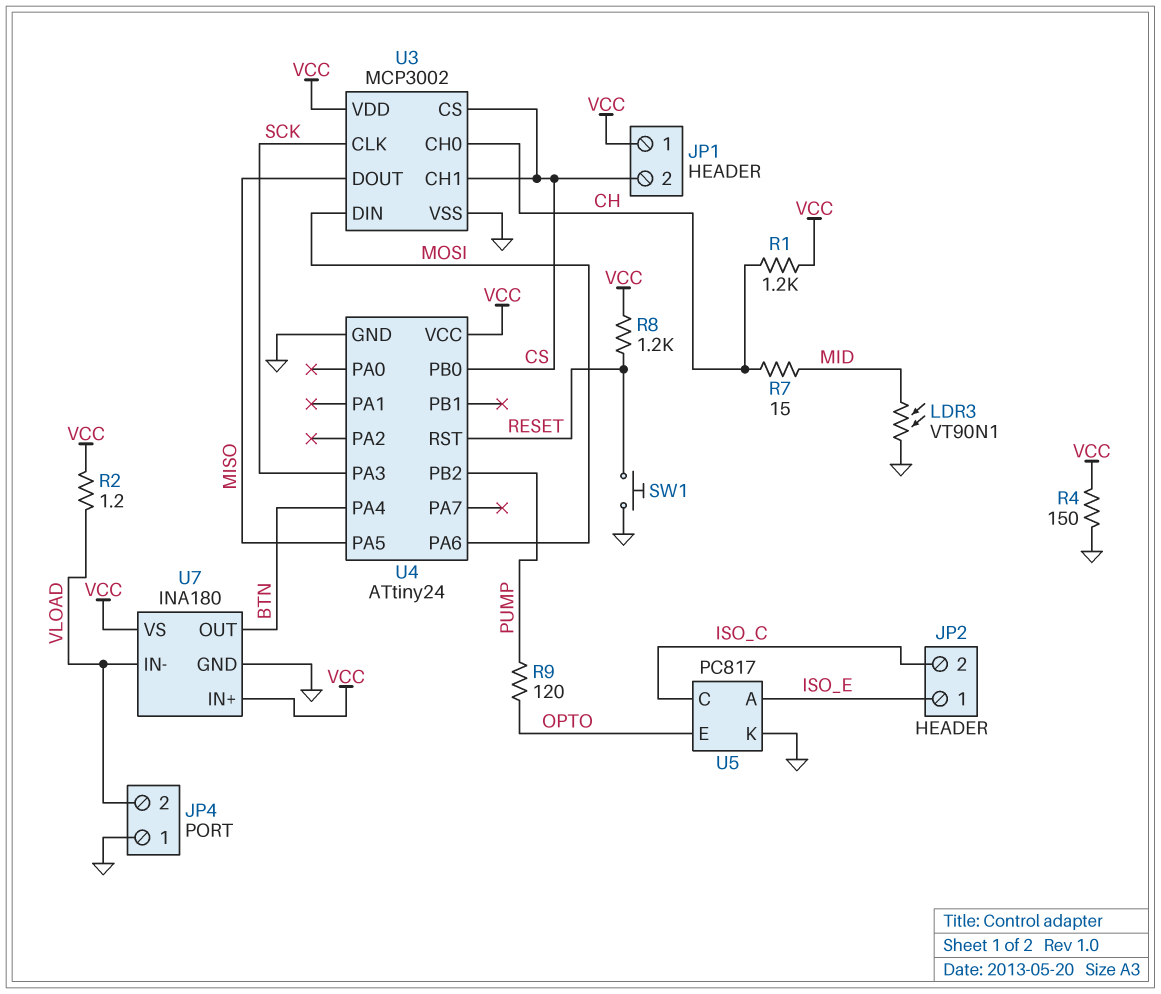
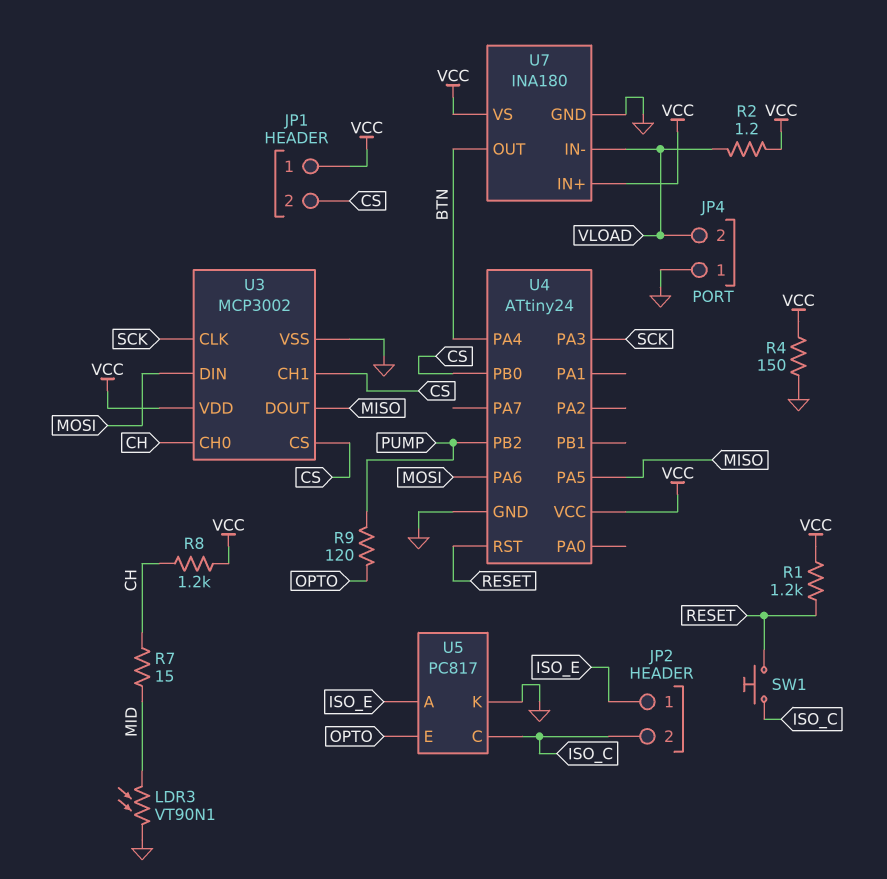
R1: 1.2k (CH, VCC) -> 1.2k (RESET, VCC)
R8: 1.2k (RESET, VCC) -> 1.2k (CH, VCC)
SW1: button (GND, RESET) -> button (ISO_C, RESET)

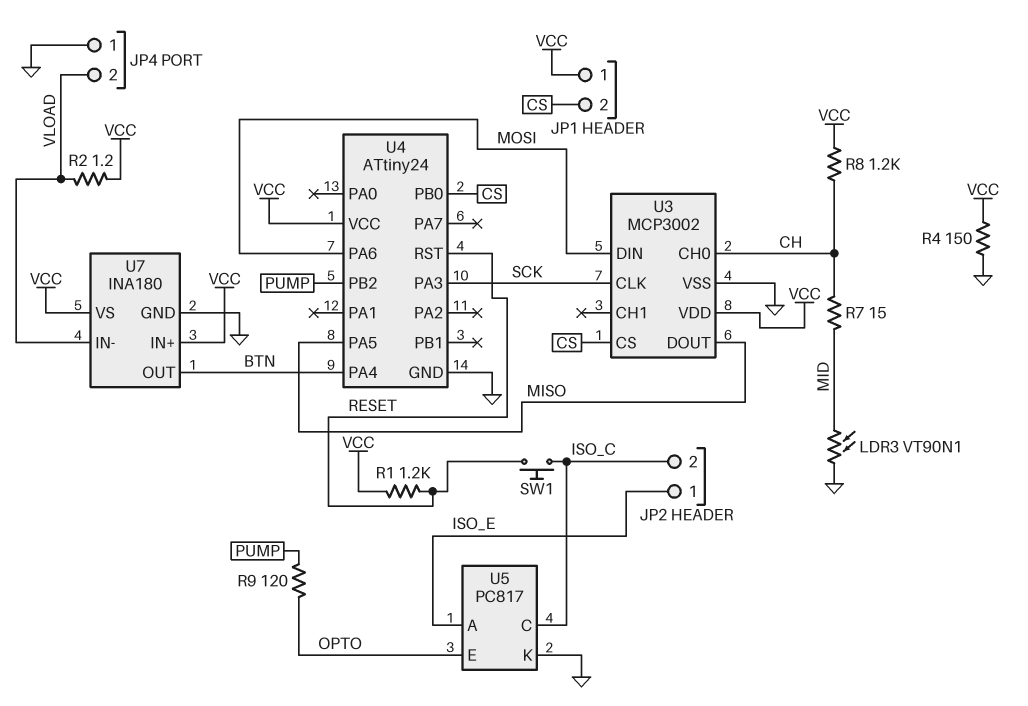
U3 pin CH1: CS -> none

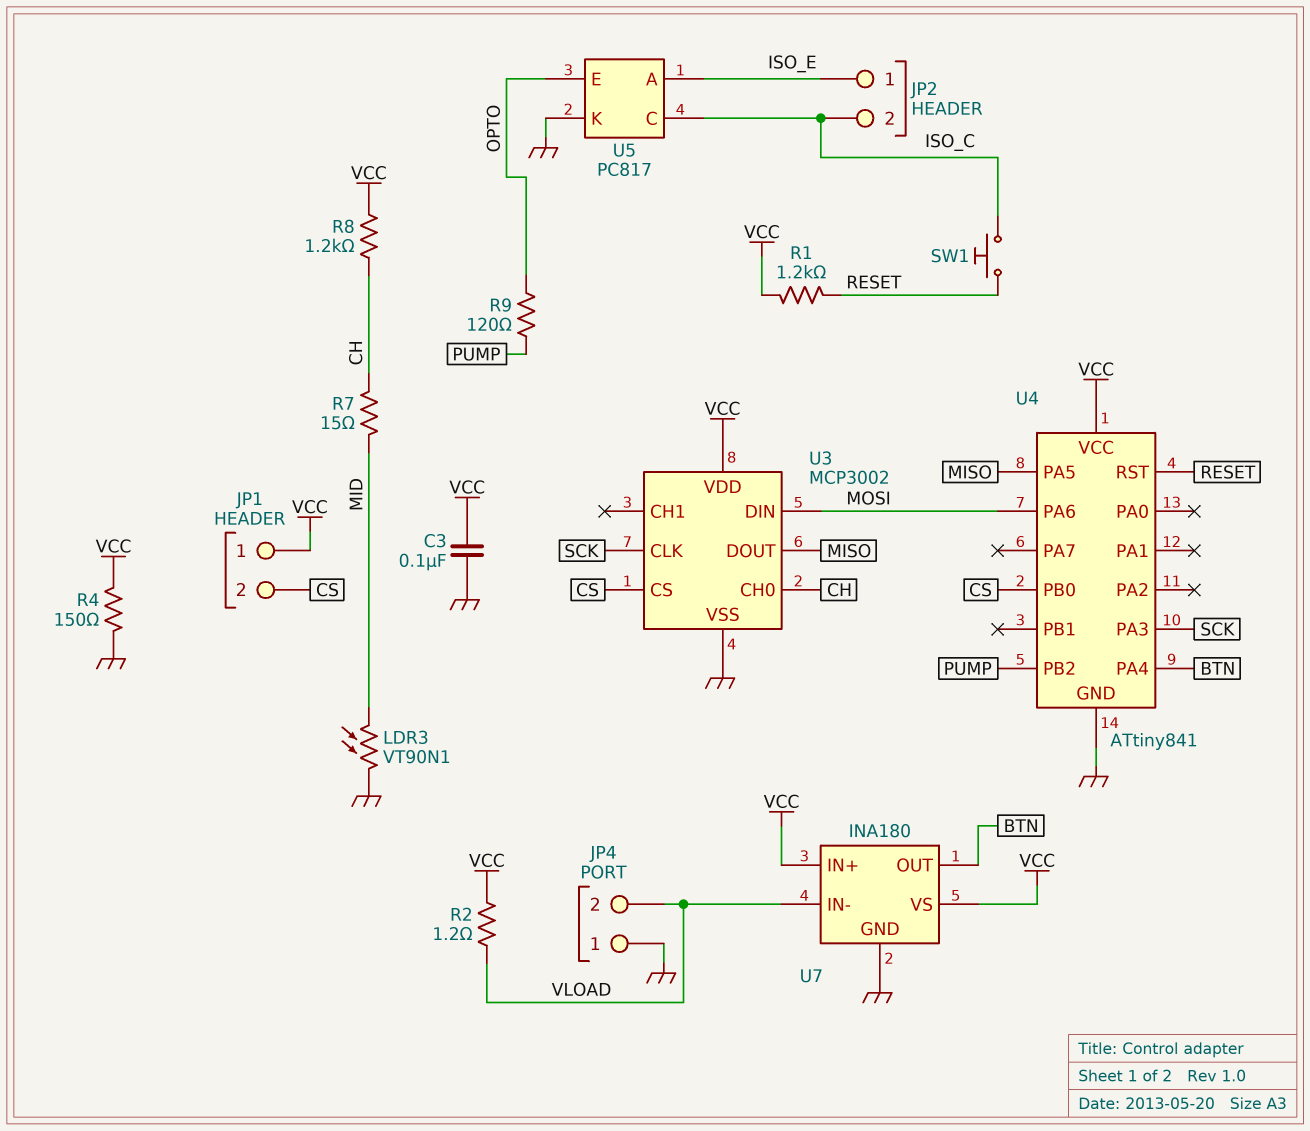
C3: none -> 100nF (GND, VCC)
U4: ATtiny24 -> ATtiny841

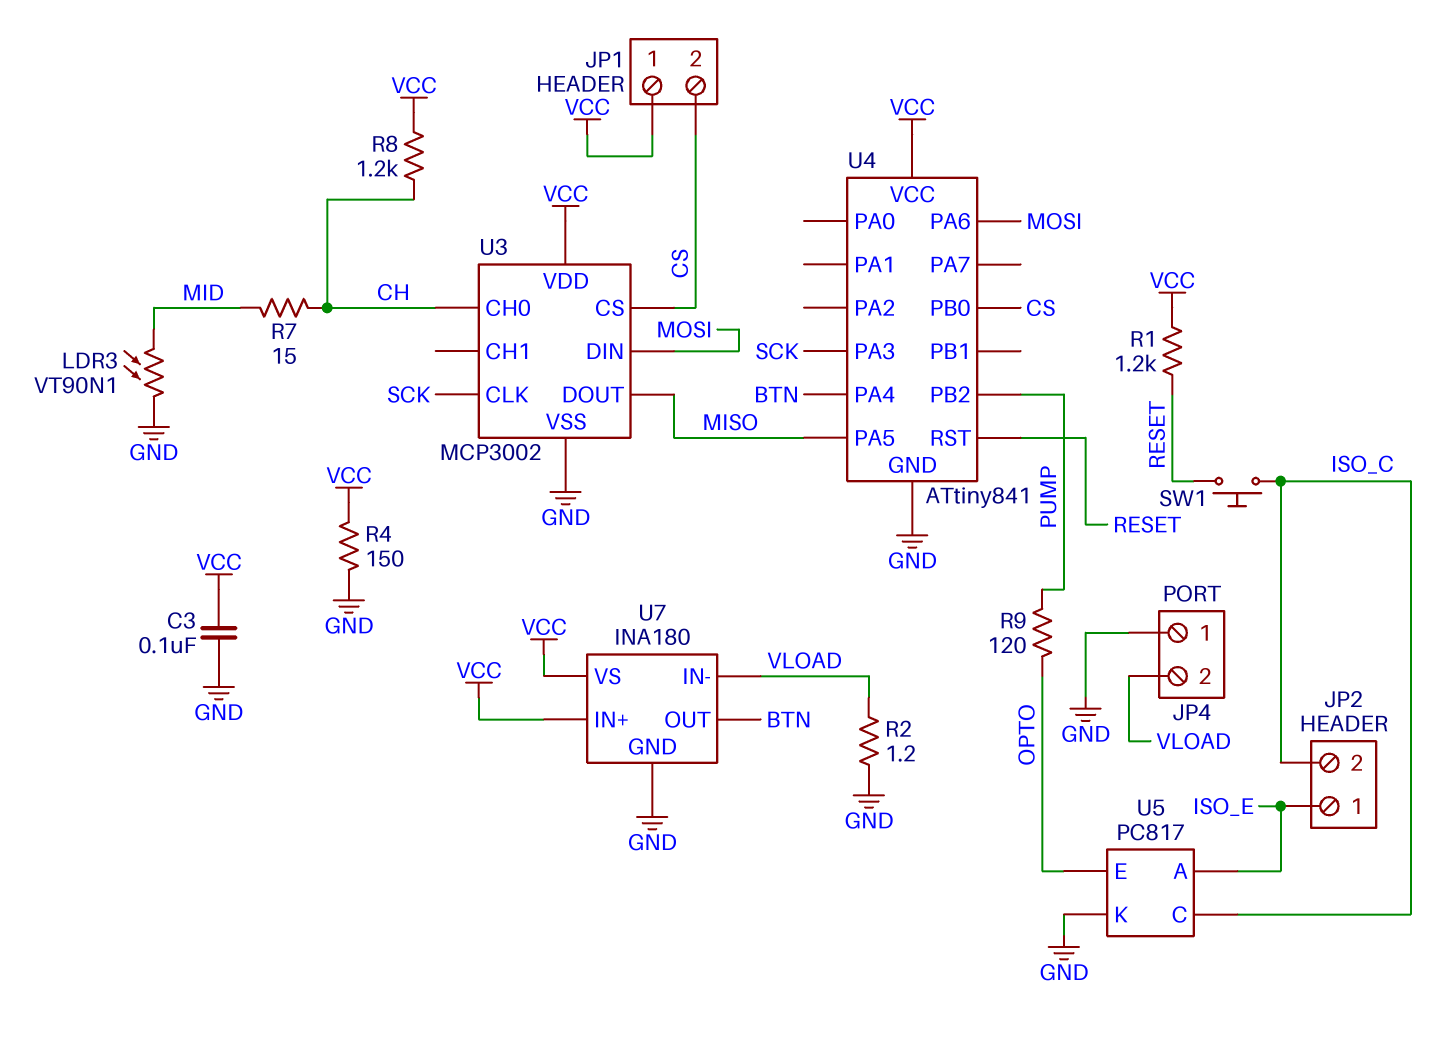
R2: 1.2 (VCC, VLOAD) -> 1.2 (GND, VLOAD)

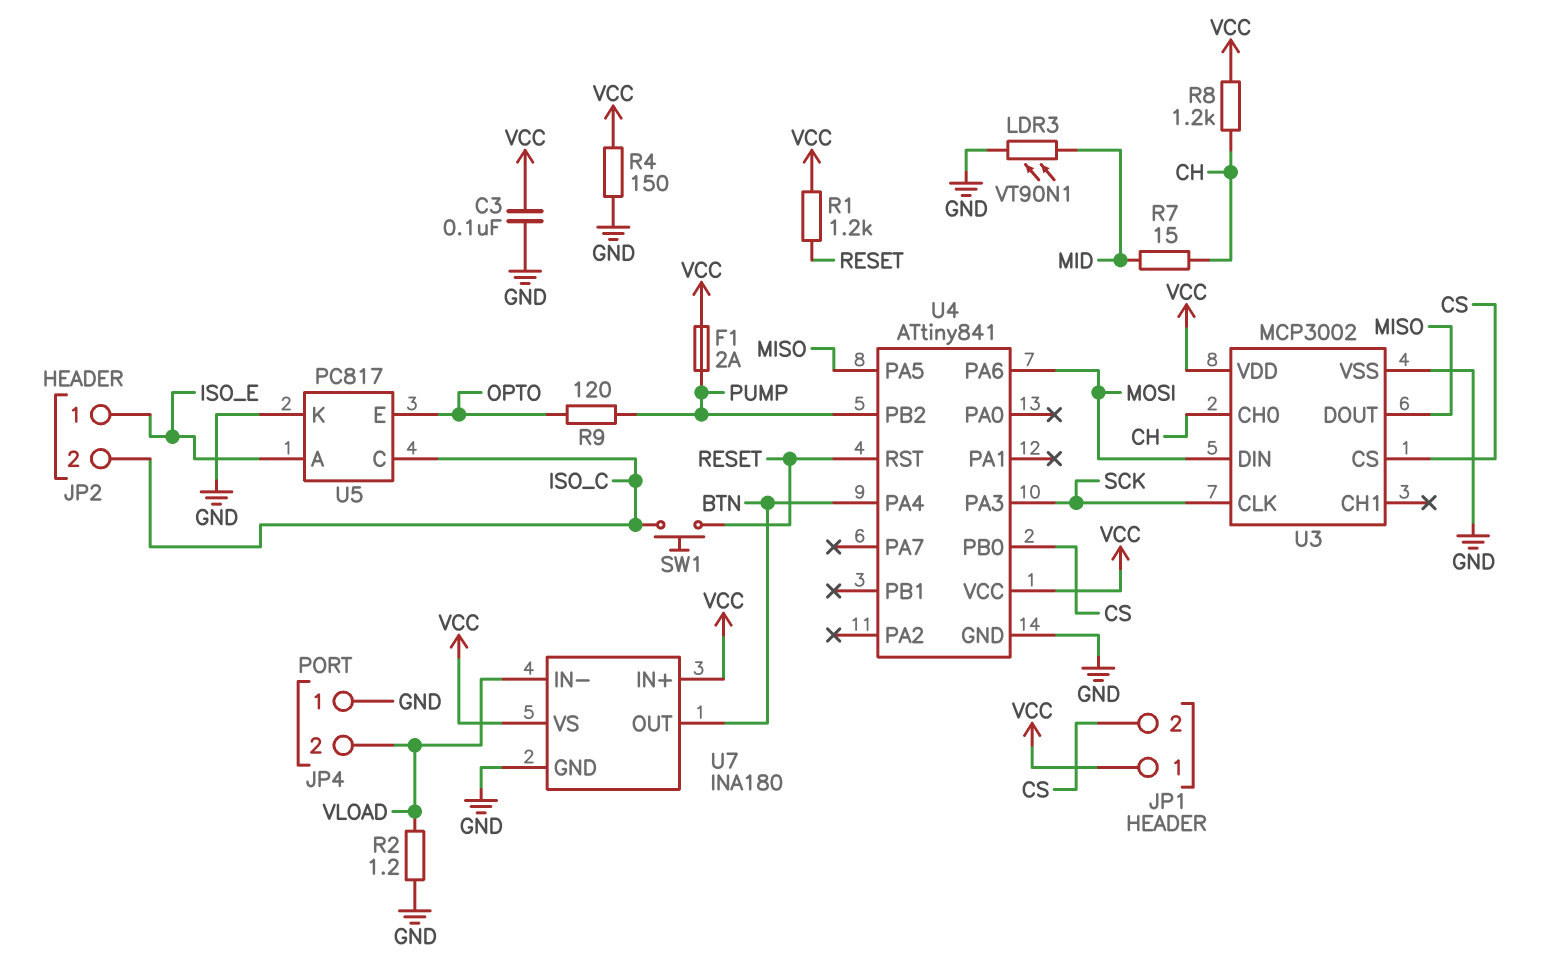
F1: none -> 2A (PUMP, VCC)

